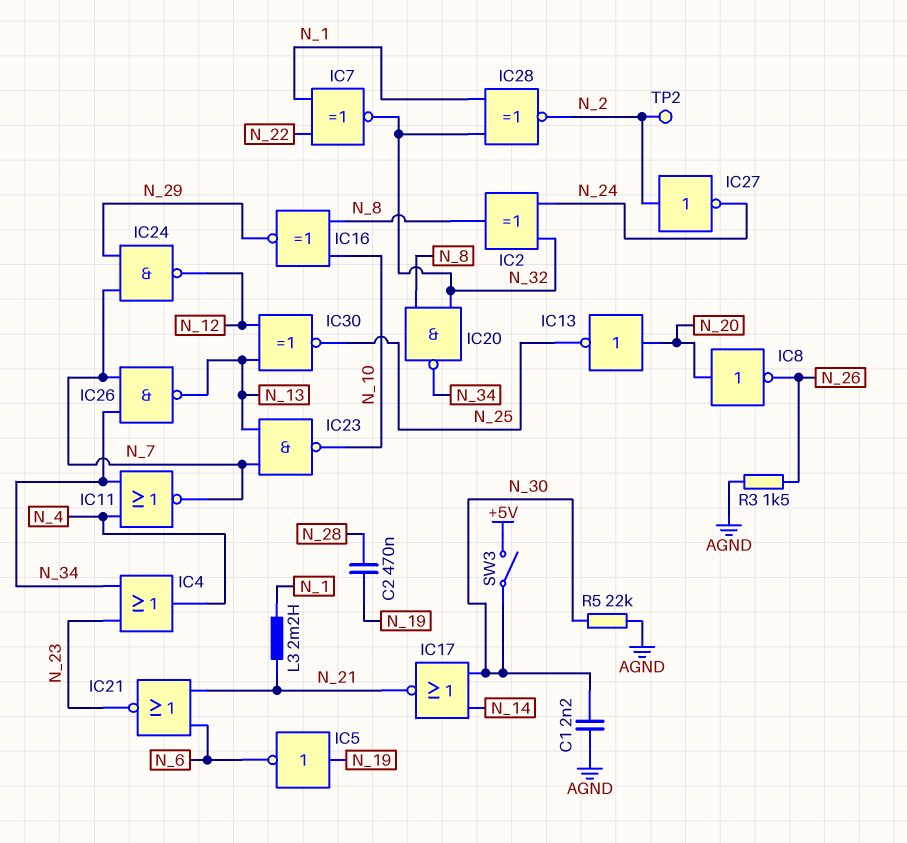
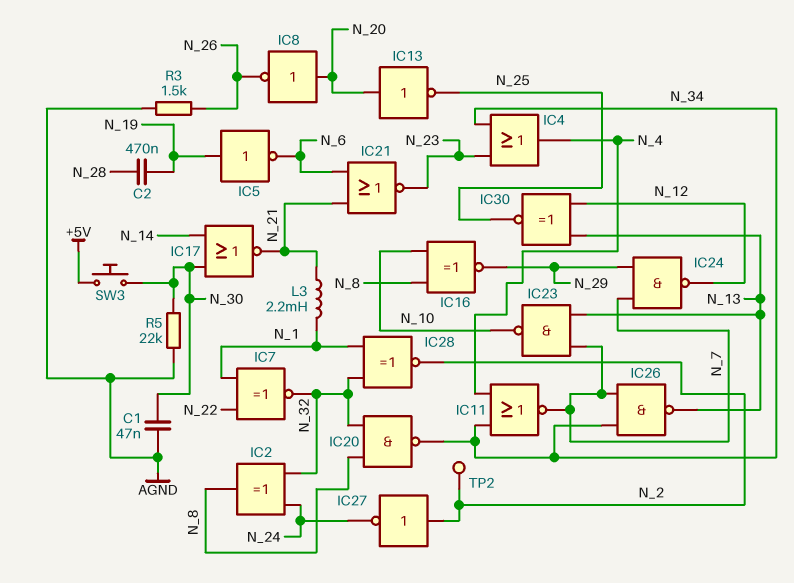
C1: 2.2nF (AGND, N_30) -> 47nF (AGND, N_30)
SW3: switch (+5V, N_30) -> button (+5V, N_30)

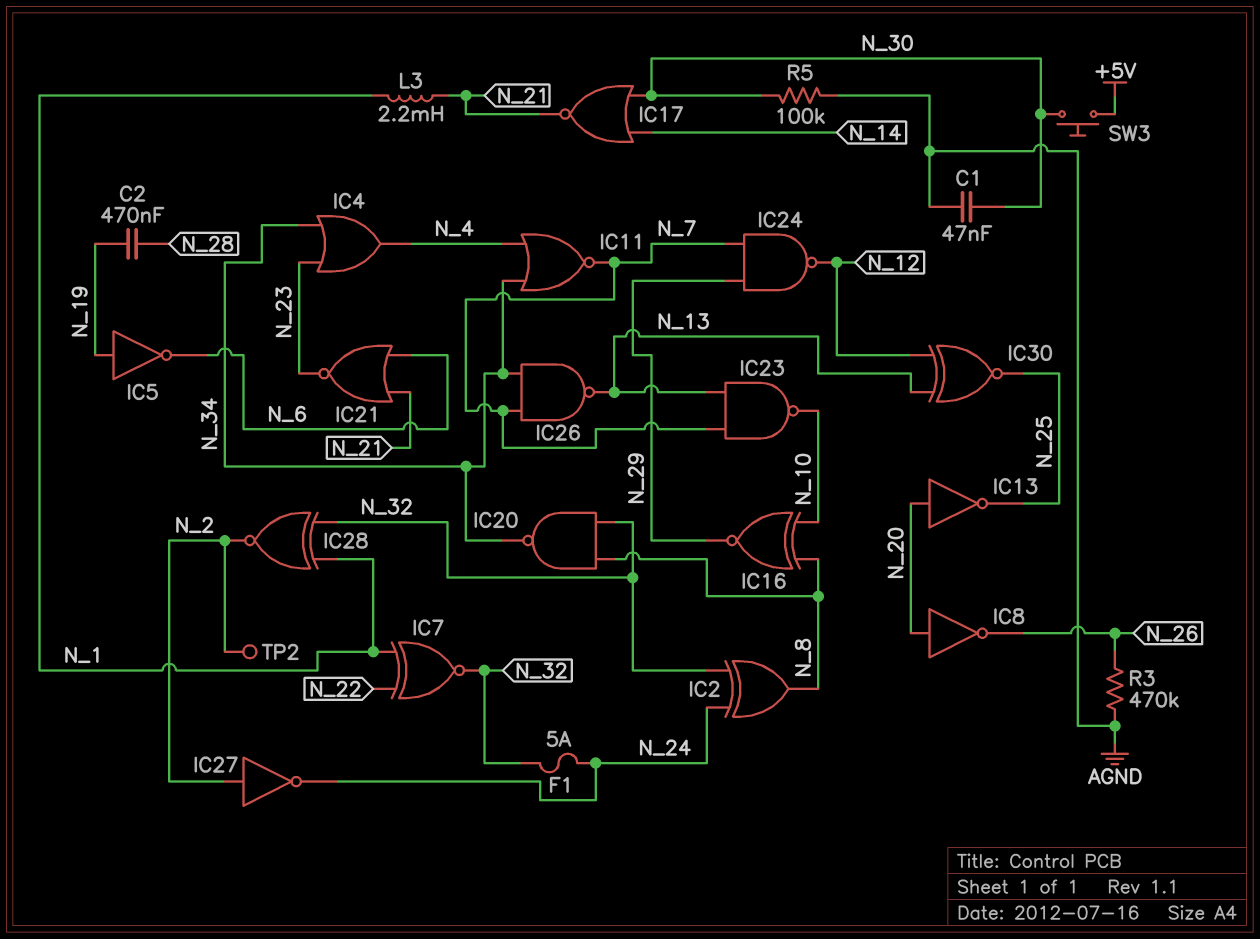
F1: none -> 5A (N_24, N_32)
R3: 1.5k (AGND, N_26) -> 470k (AGND, N_26)
R5: 22k (AGND, N_30) -> 100k (AGND, N_30)

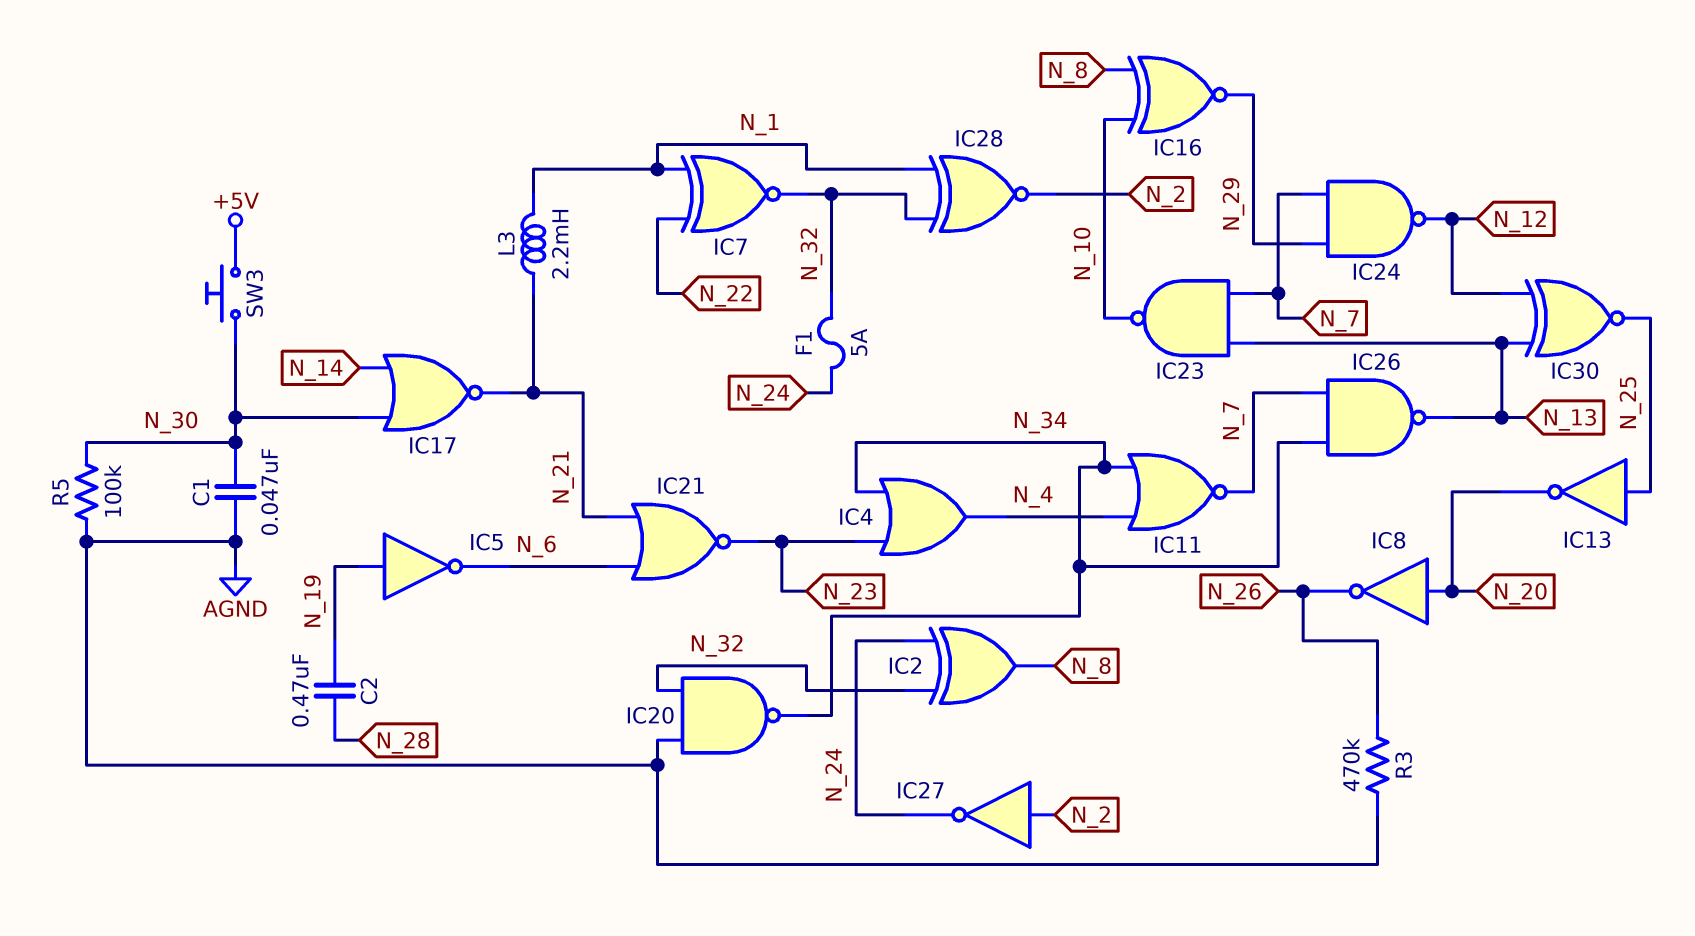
IC13: NOT (in N_20, out N_25) -> NOT (in N_25, out N_20)
IC20: NAND (in N_8, in N_32, out N_34) -> NAND (in AGND, in N_32, out N_34)
TP2: test point (N_2) -> none

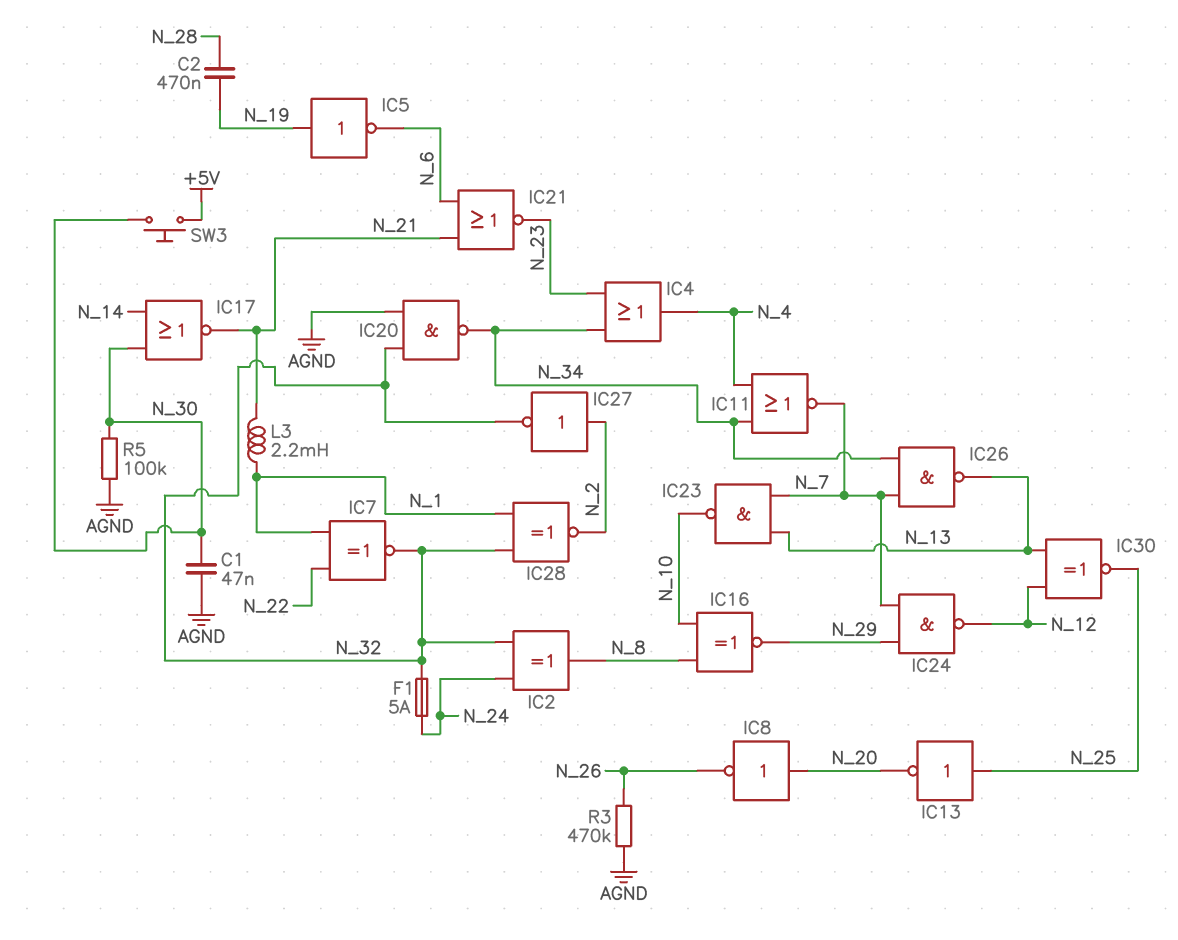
IC27: NOT (in N_2, out N_24) -> NOT (in N_2, out N_32)

